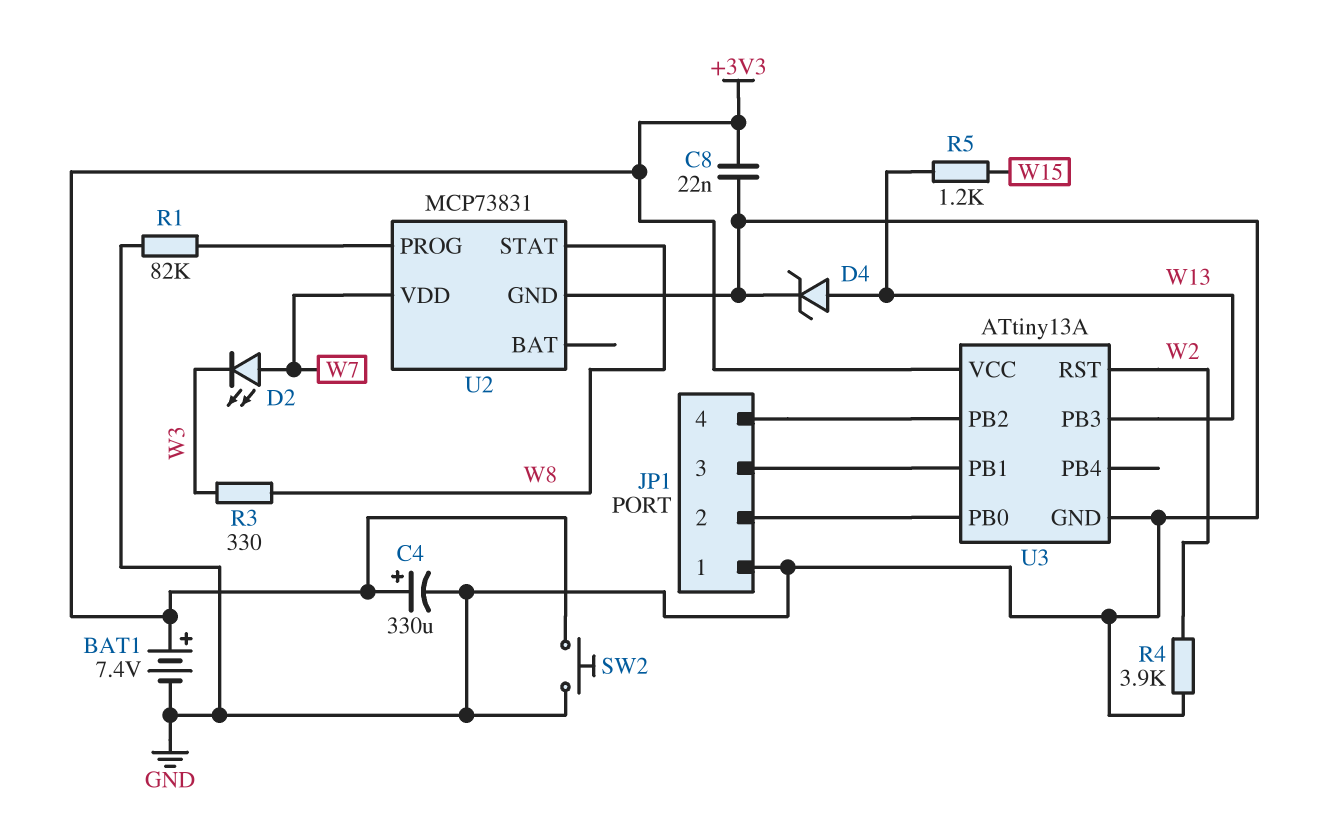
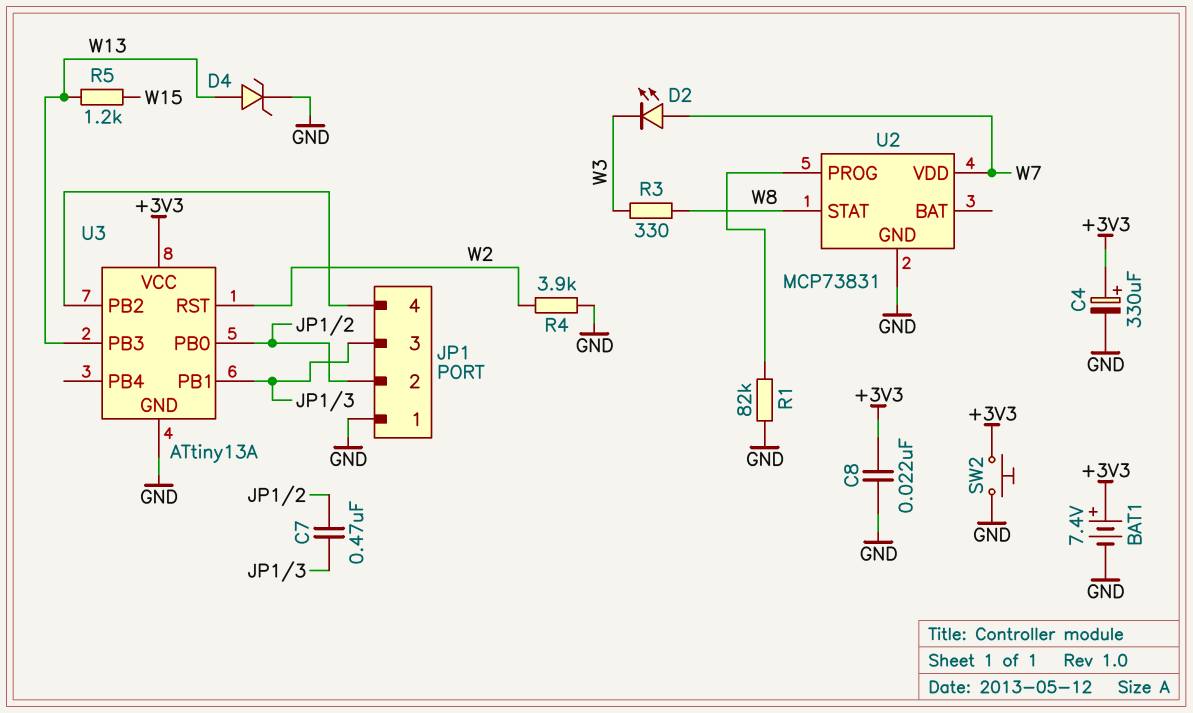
C7: none -> 470nF (JP1/2, JP1/3)

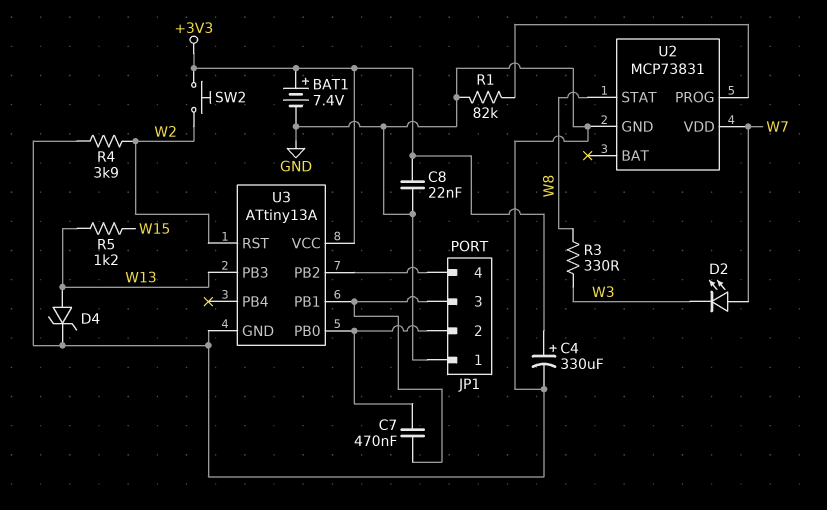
SW2: button (+3V3, GND) -> button (+3V3, W2)

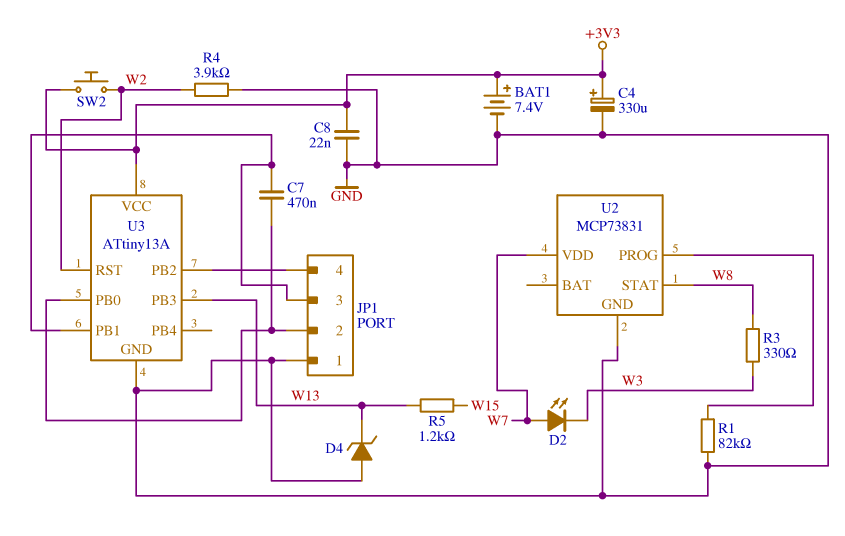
D4: zener (A W13, K GND) -> zener (A GND, K W13)

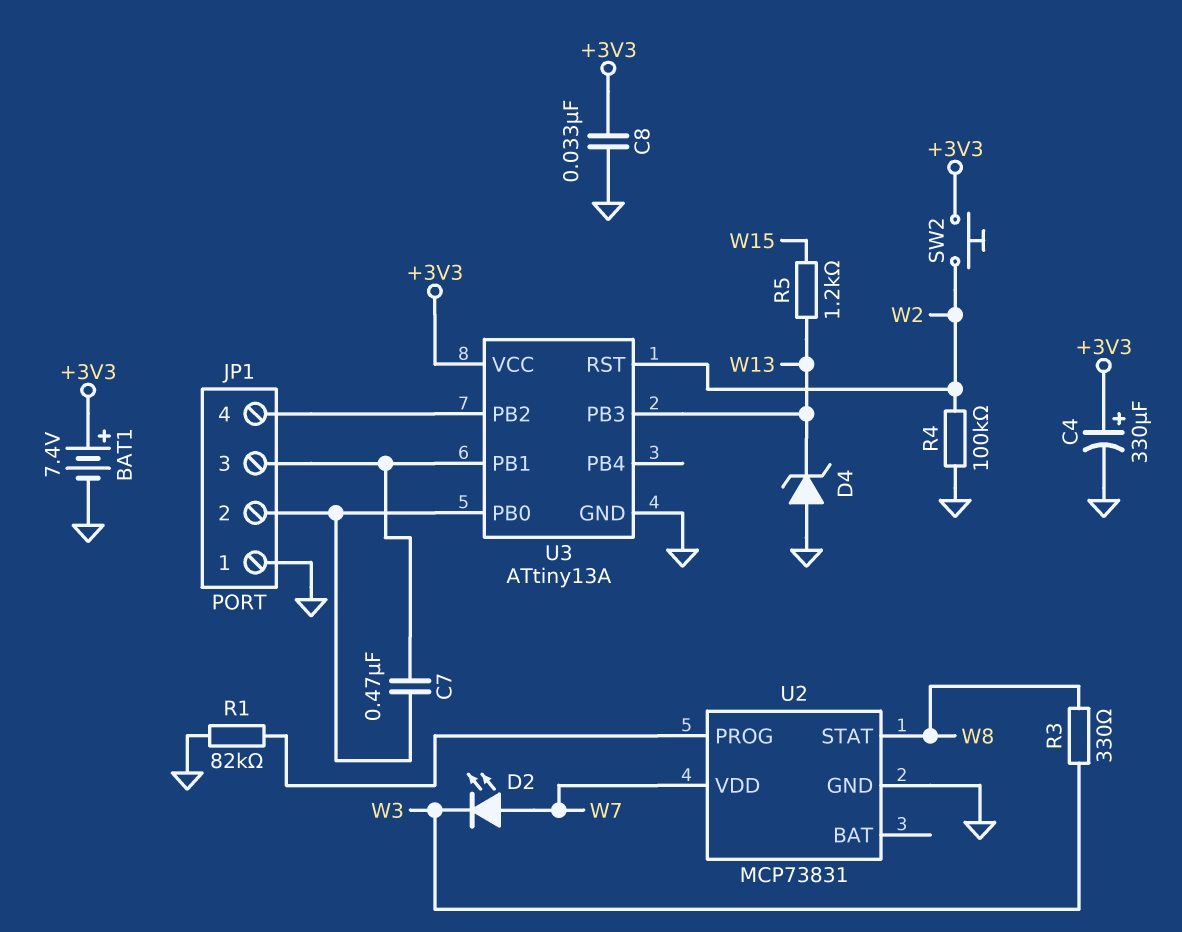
C8: 22nF (+3V3, GND) -> 33nF (+3V3, GND)
R4: 3.9k (GND, W2) -> 100k (GND, W2)

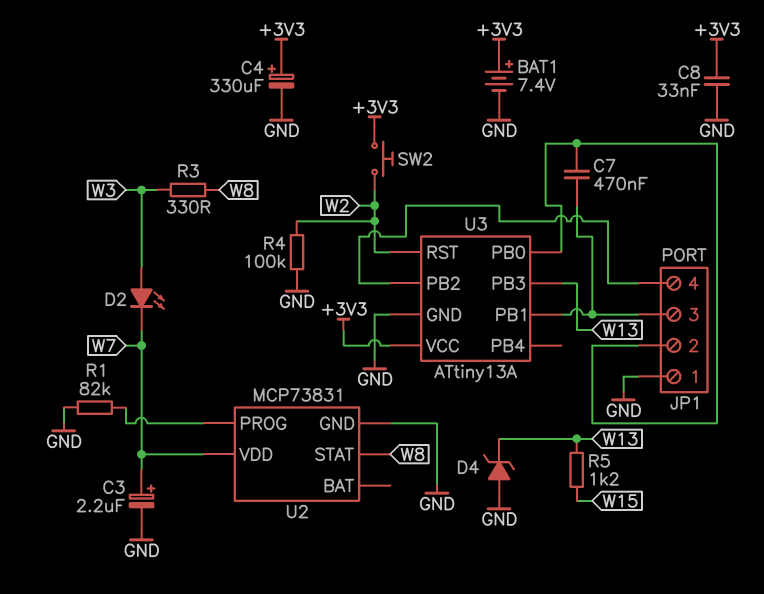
C3: none -> 2.2uF (plus W7, minus GND)
D2: LED (A W7, K W3) -> LED (A W3, K W7)

